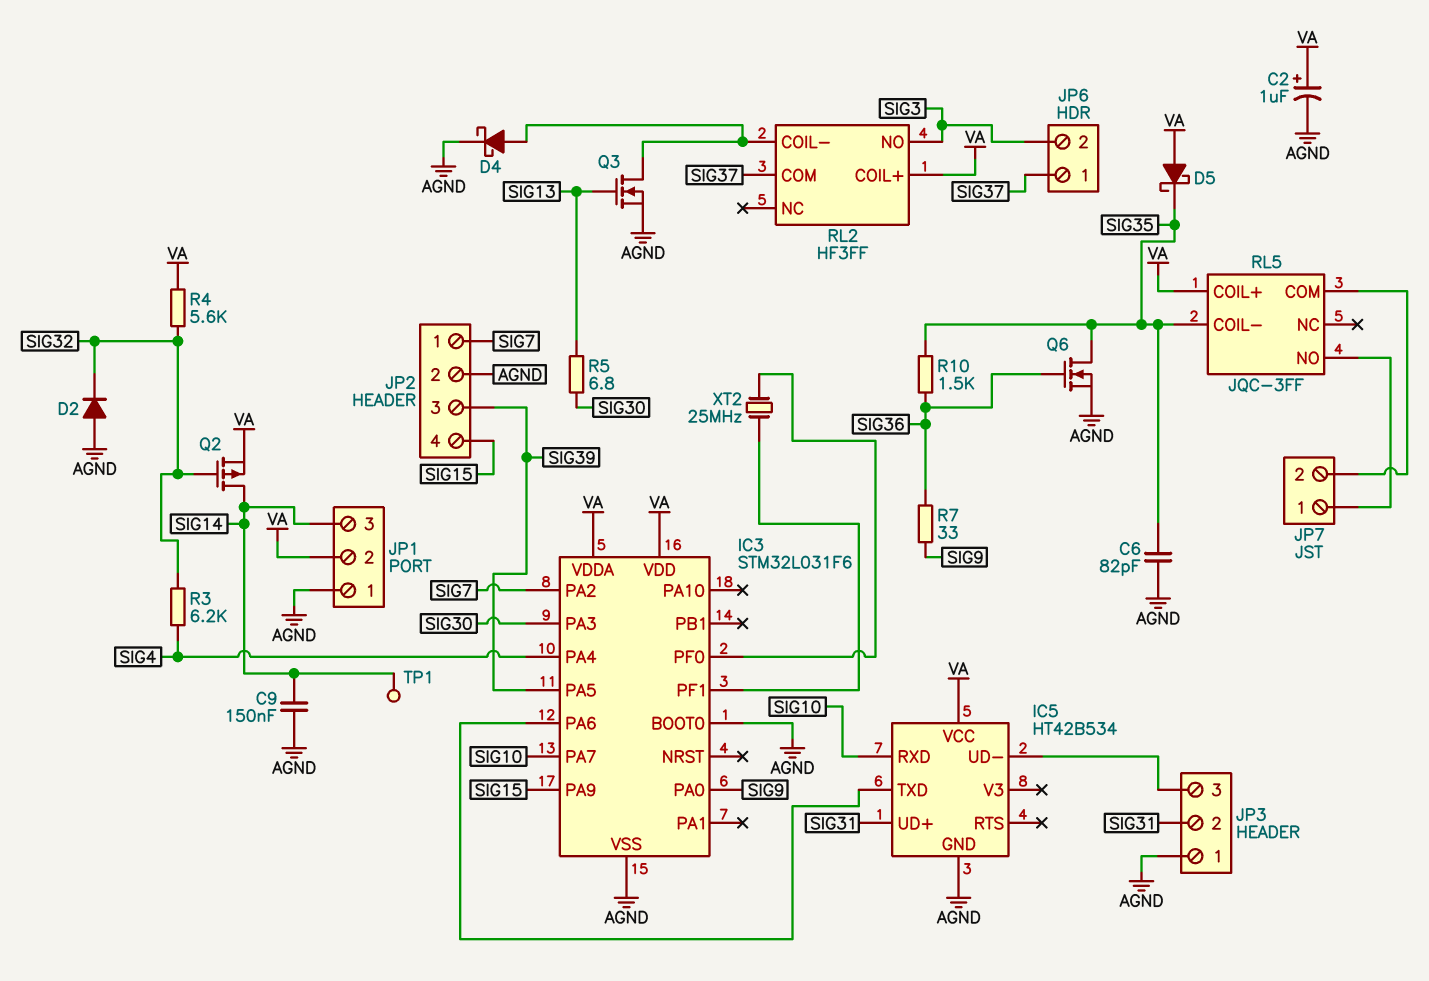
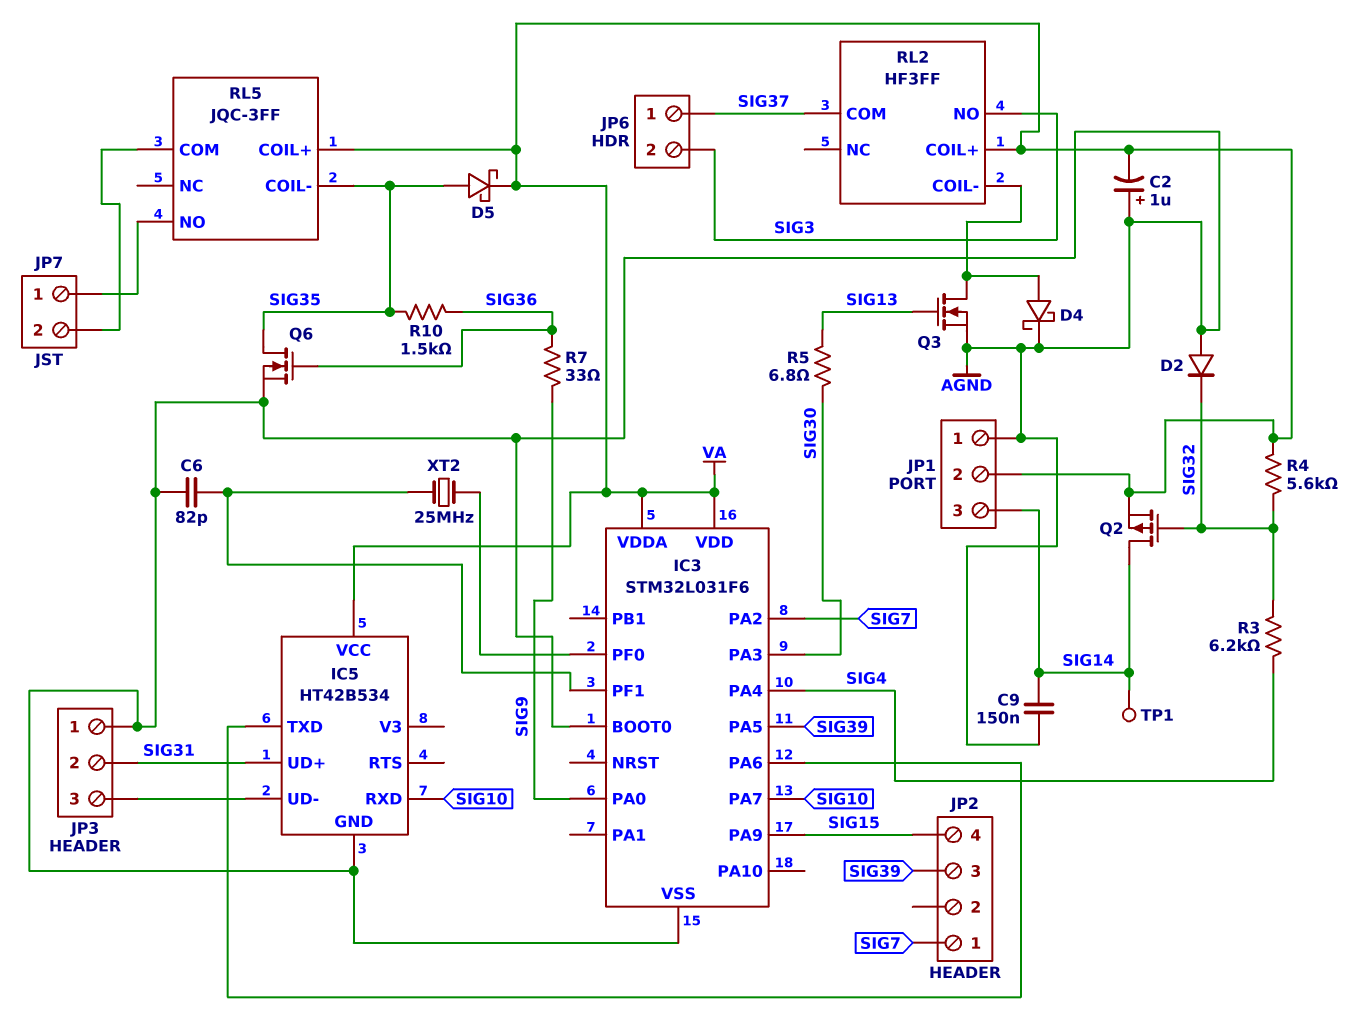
C2: 1uF (plus VA, minus AGND) -> 1uF (plus AGND, minus VA)
C6: 82pF (AGND, SIG35) -> 82pF (AGND, IC3/PF1)
D5: schottky (A VA, K SIG35) -> schottky (A SIG35, K VA)
JP2 pin 2: AGND -> none

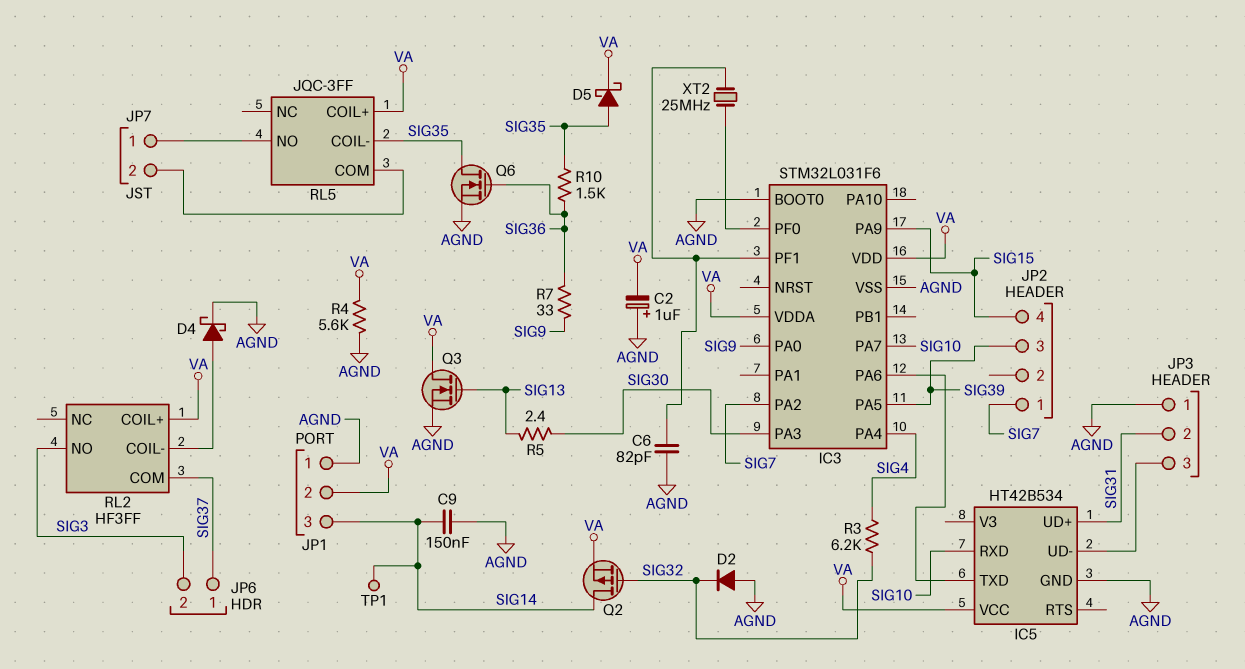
Q3: NMOS (G SIG13, D RL2/COIL-, S AGND) -> NMOS (G SIG13, D VA, S AGND)
R4: 5.6k (SIG32, VA) -> 5.6k (AGND, VA)
R5: 6.8 (SIG13, SIG30) -> 2.4 (SIG13, SIG30)

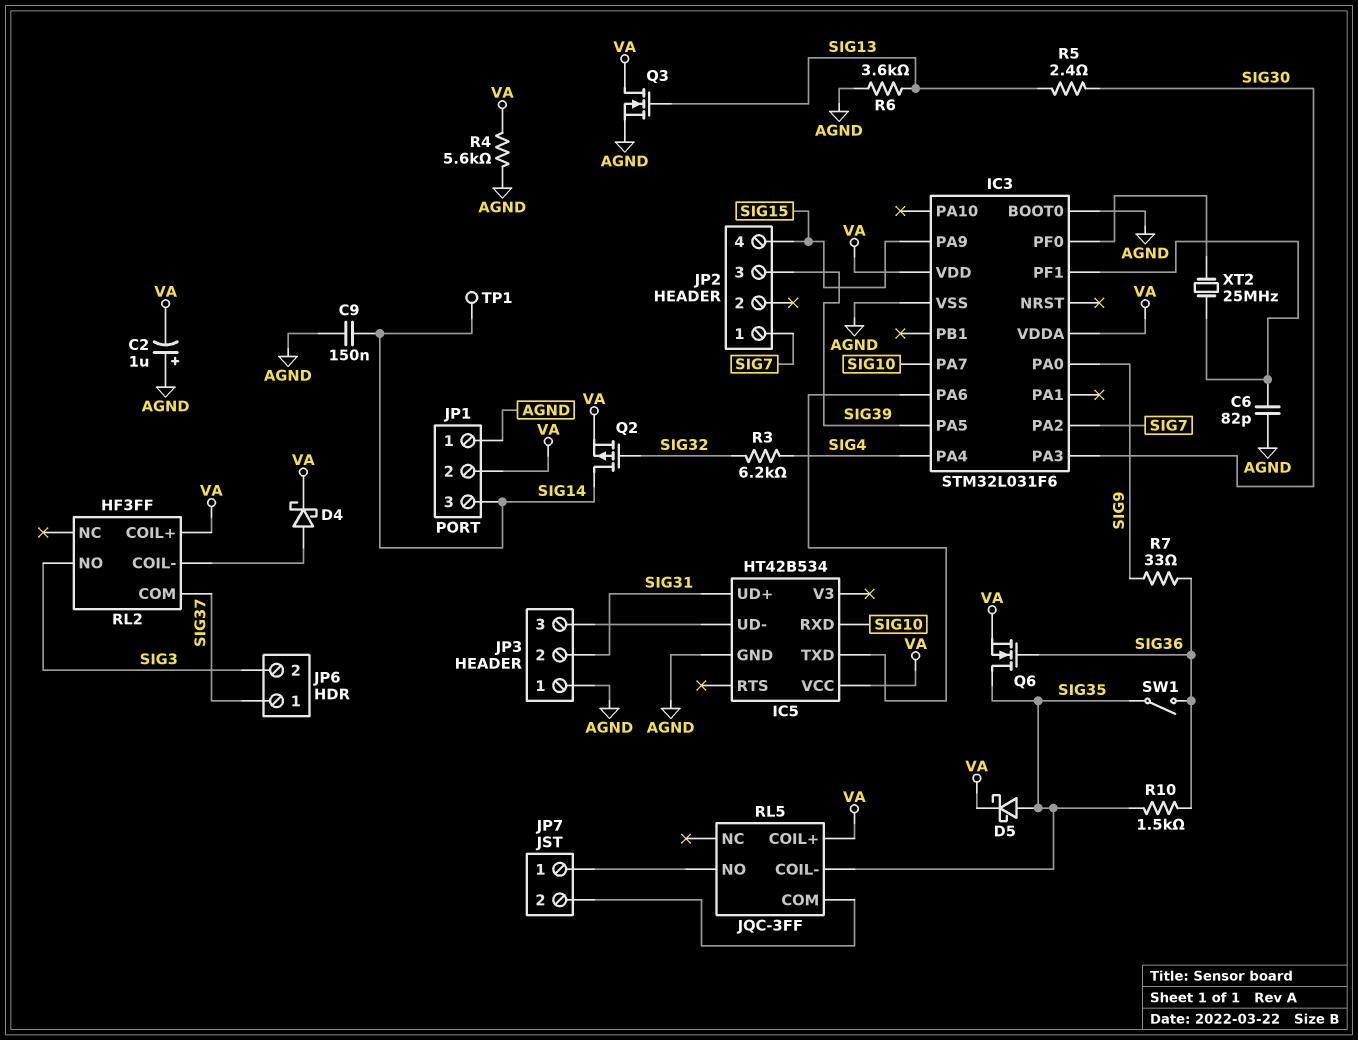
D2: diode (A AGND, K SIG32) -> none
D4: schottky (A RL2/COIL-, K AGND) -> schottky (A RL2/COIL-, K VA)
Q6: NMOS (G SIG36, D SIG35, S AGND) -> NMOS (G SIG36, D SIG35, S VA)
R6: none -> 3.6k (AGND, SIG13)
SW1: none -> switch (SIG35, SIG36)

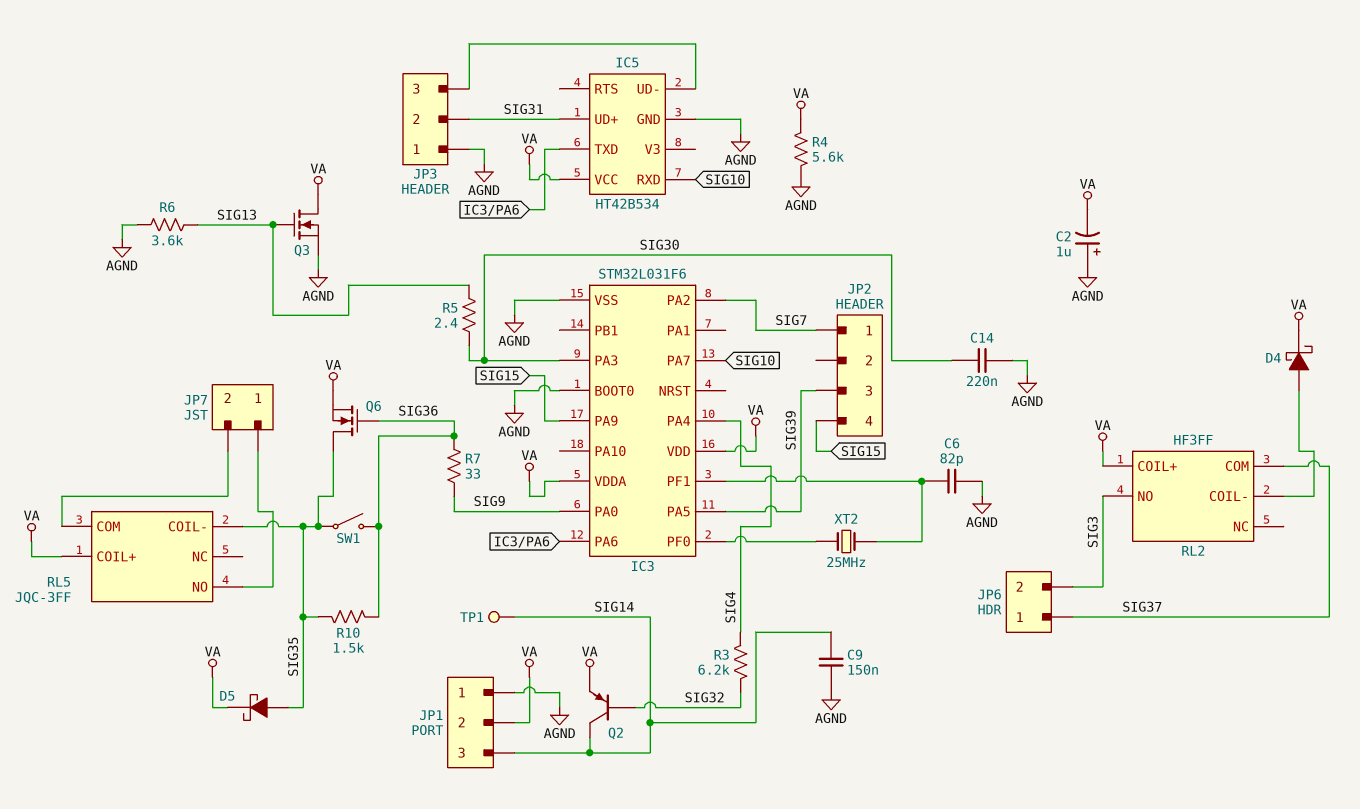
C14: none -> 220nF (AGND, SIG30)
Q2: PMOS (G SIG32, D SIG14, S VA) -> PNP (B SIG32, C SIG14, E VA)

